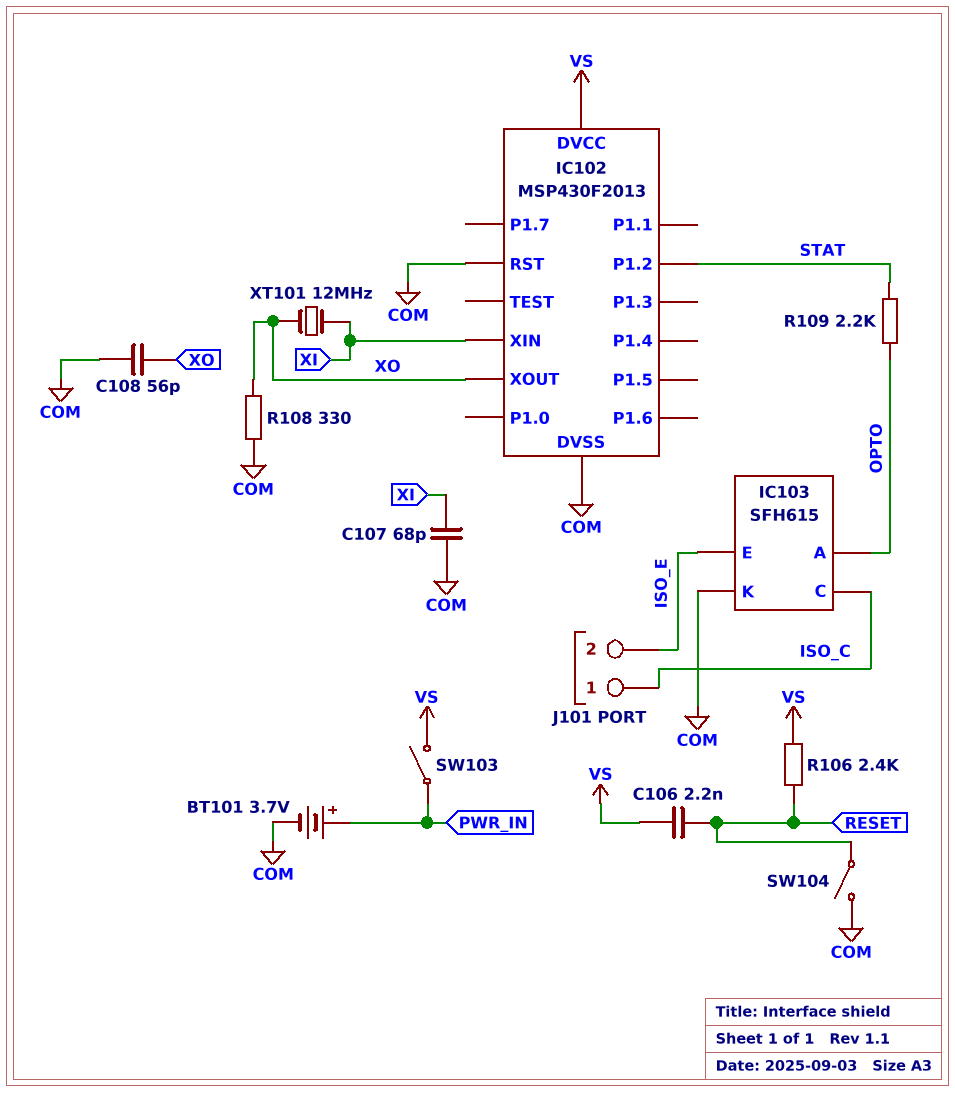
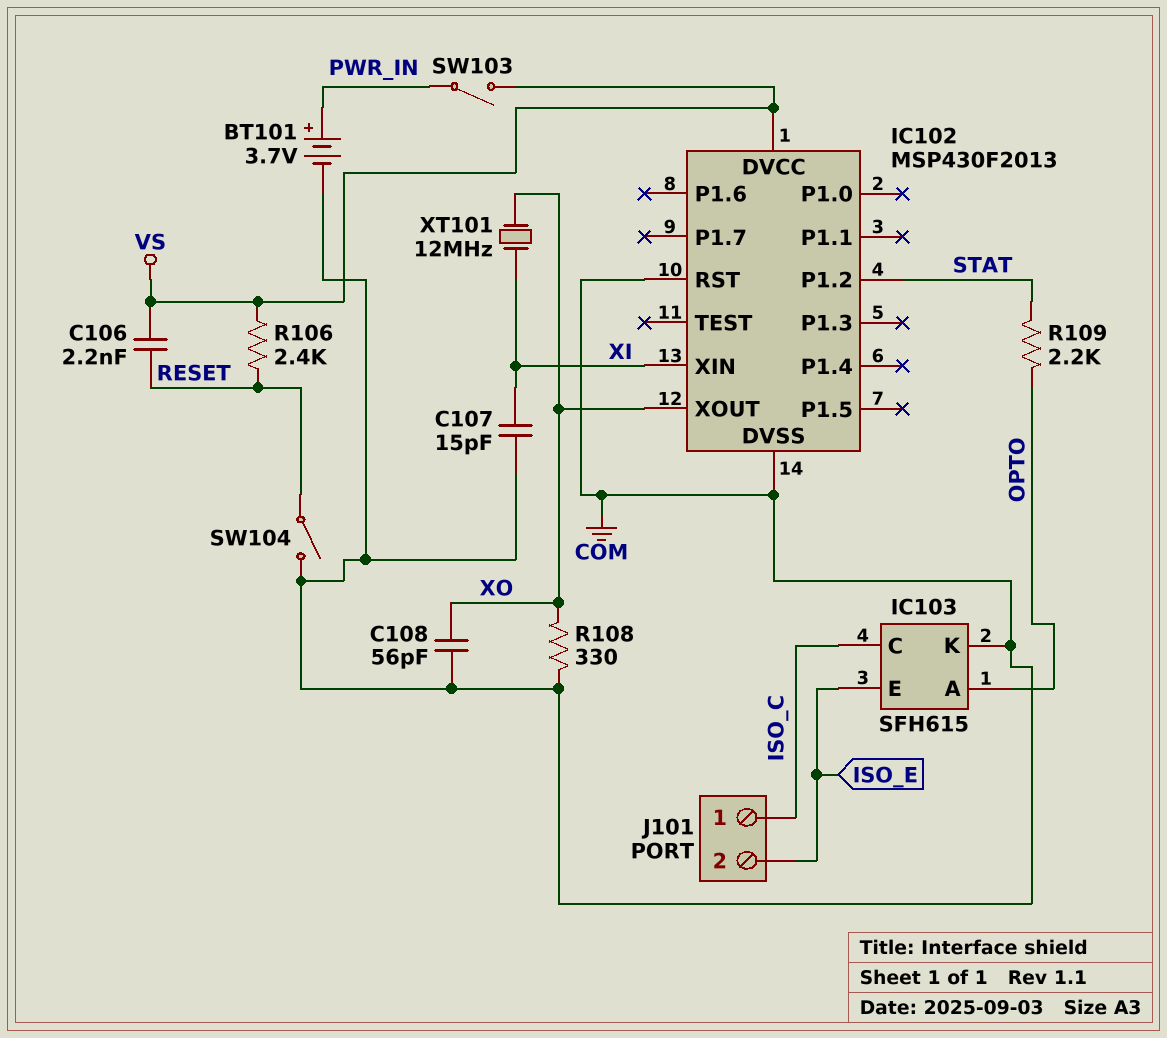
C107: 68pF (COM, XI) -> 15pF (COM, XI)

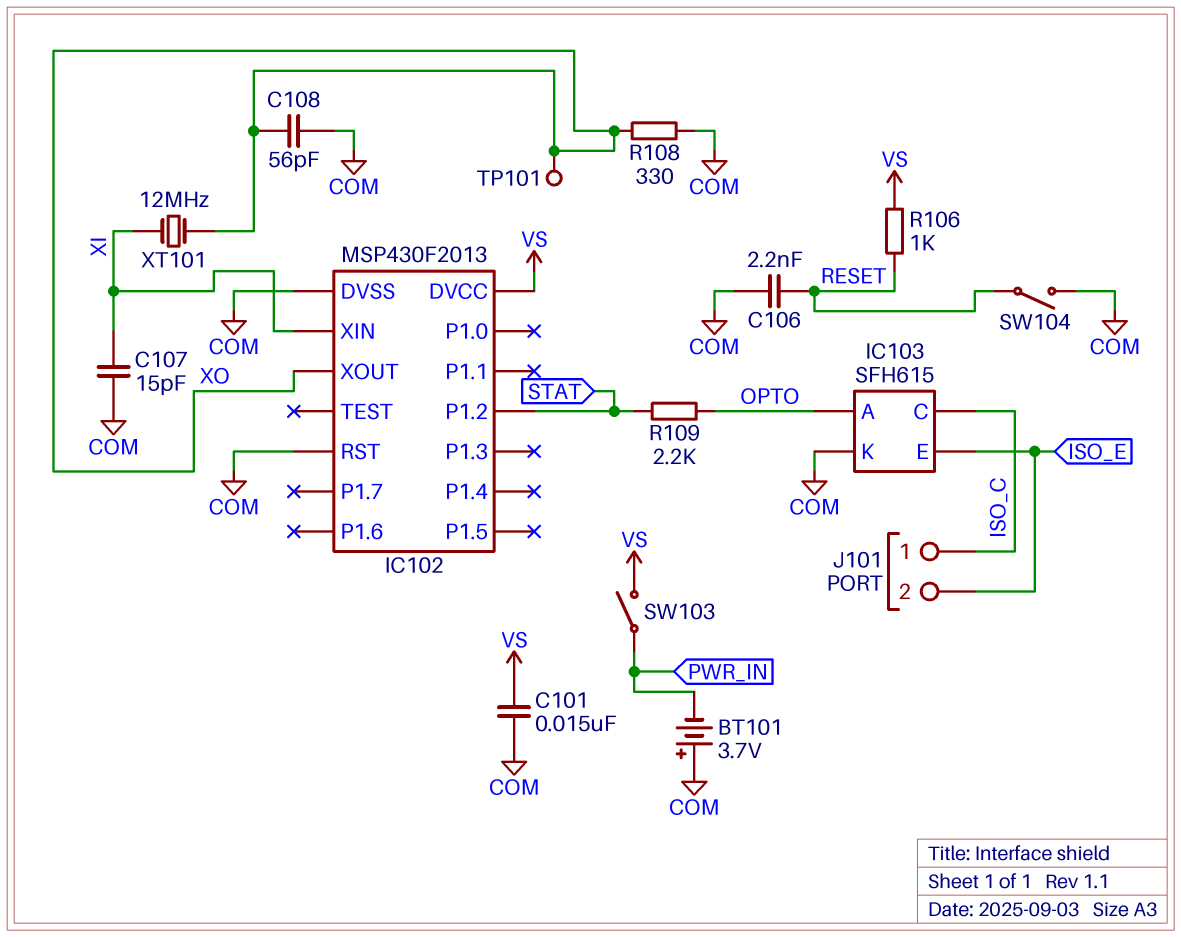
BT101: 3.7V (plus PWR_IN, minus COM) -> 3.7V (plus COM, minus PWR_IN)
C101: none -> 15nF (COM, VS)
C106: 2.2nF (RESET, VS) -> 2.2nF (COM, RESET)
R106: 2.4k (RESET, VS) -> 1k (RESET, VS)
TP101: none -> test point (XO)

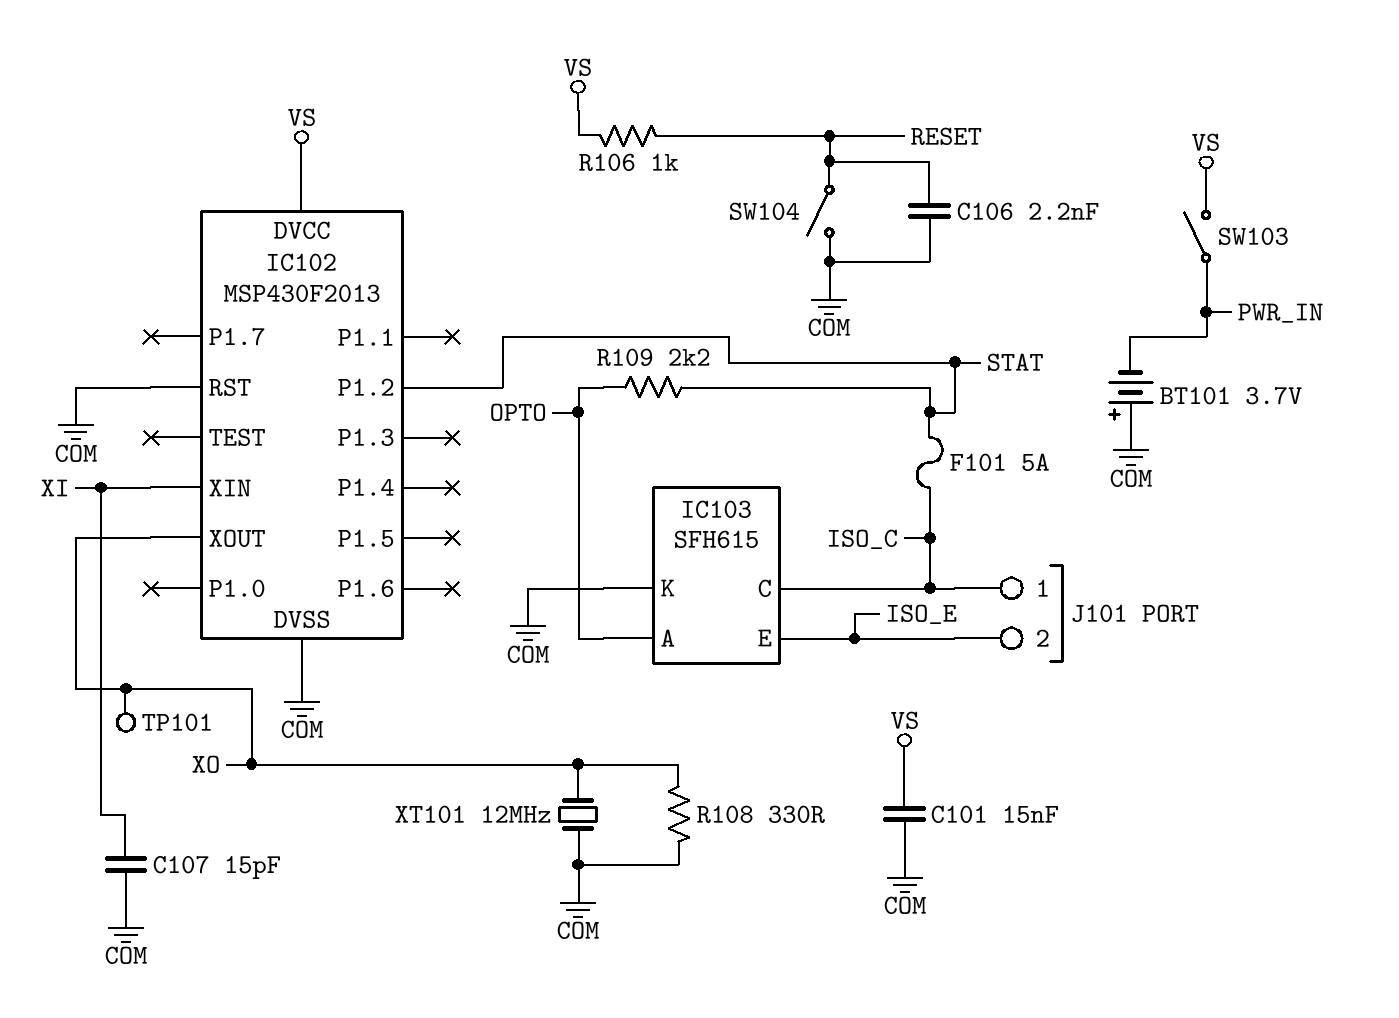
C108: 56pF (COM, XO) -> none
F101: none -> 5A (ISO_C, STAT)
XT101: 12MHz (XI, XO) -> 12MHz (COM, XO)

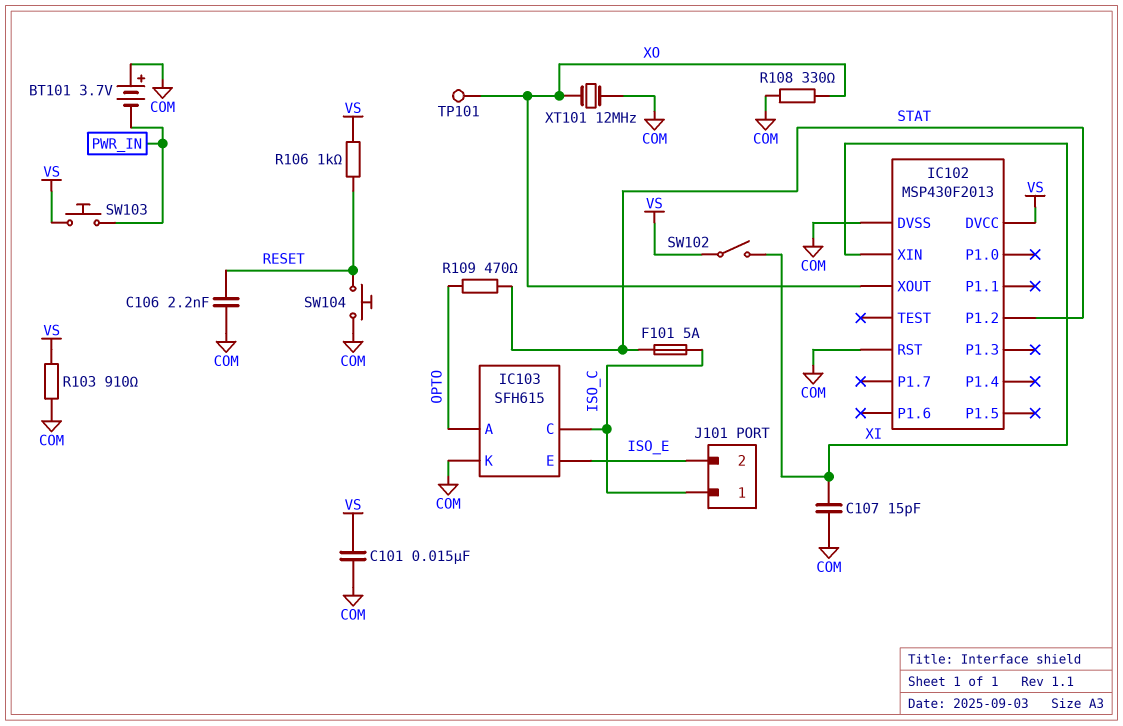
R103: none -> 910 (COM, VS)
R109: 2.2k (OPTO, STAT) -> 470 (OPTO, STAT)
SW102: none -> switch (VS, XI)
SW103: switch (PWR_IN, VS) -> button (PWR_IN, VS)
SW104: switch (COM, RESET) -> button (COM, RESET)

